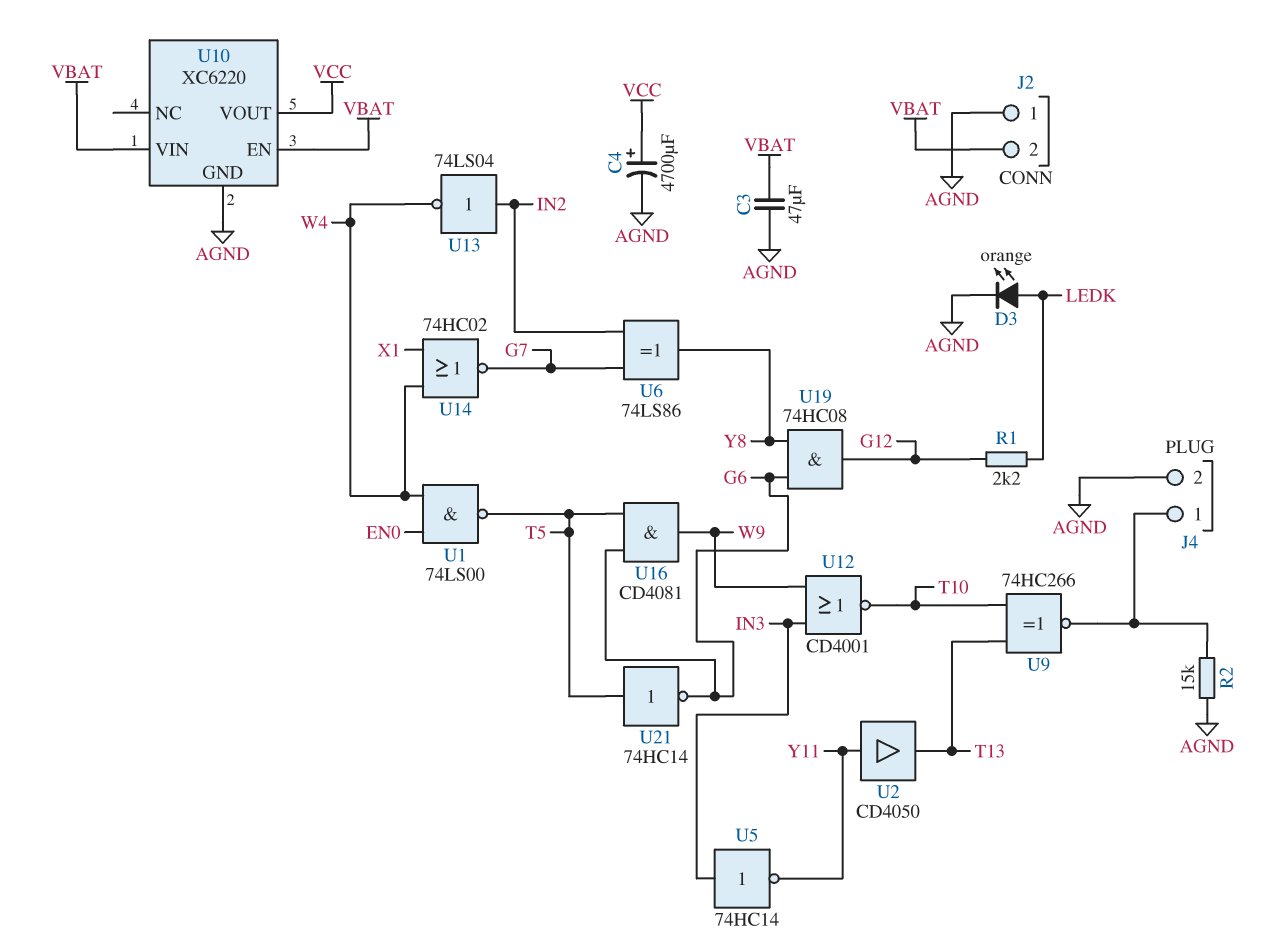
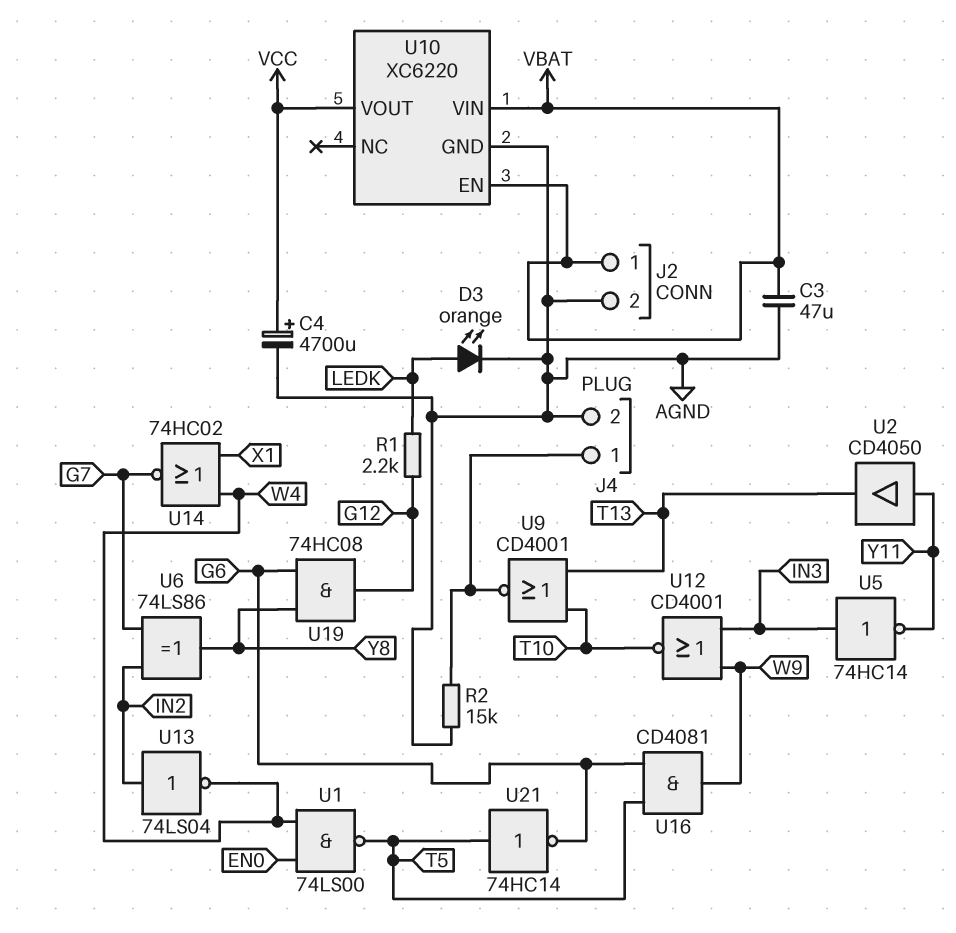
J2 pin 1: AGND -> VBAT
J2 pin 2: VBAT -> AGND
U9: XNOR 74HC266 (in T10, in T13, out J4/1) -> NOR CD4001 (in T10, in T13, out J4/1)

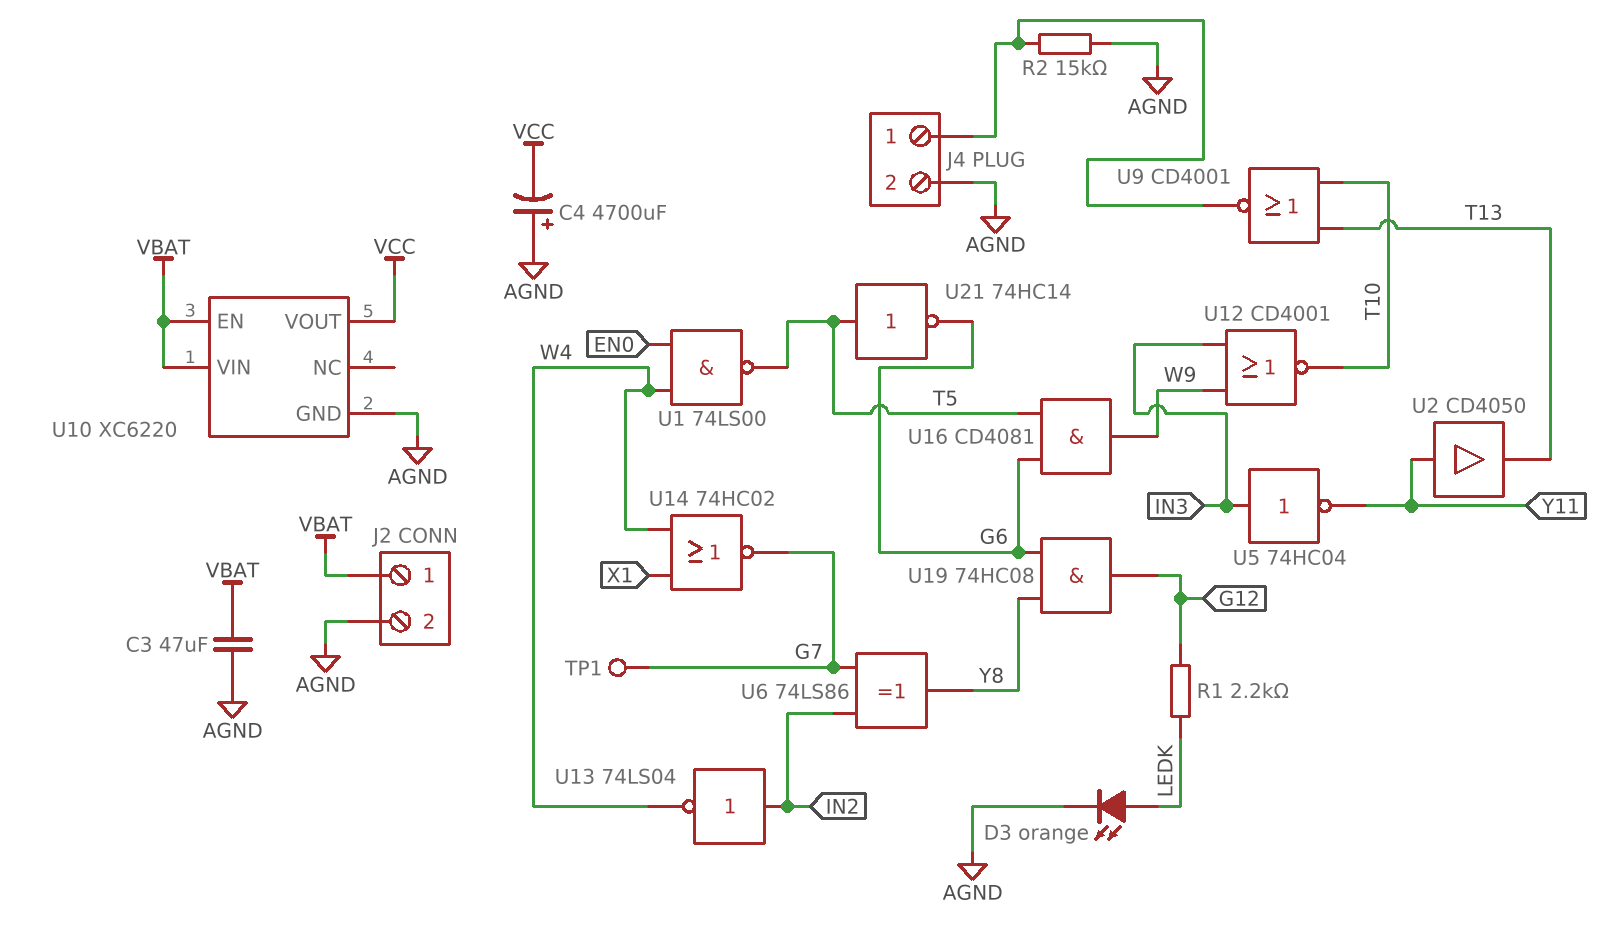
C4: 4700uF (plus VCC, minus AGND) -> 4700uF (plus AGND, minus VCC)
TP1: none -> test point (G7)
U5: NOT 74HC14 (in IN3, out Y11) -> NOT 74HC04 (in IN3, out Y11)

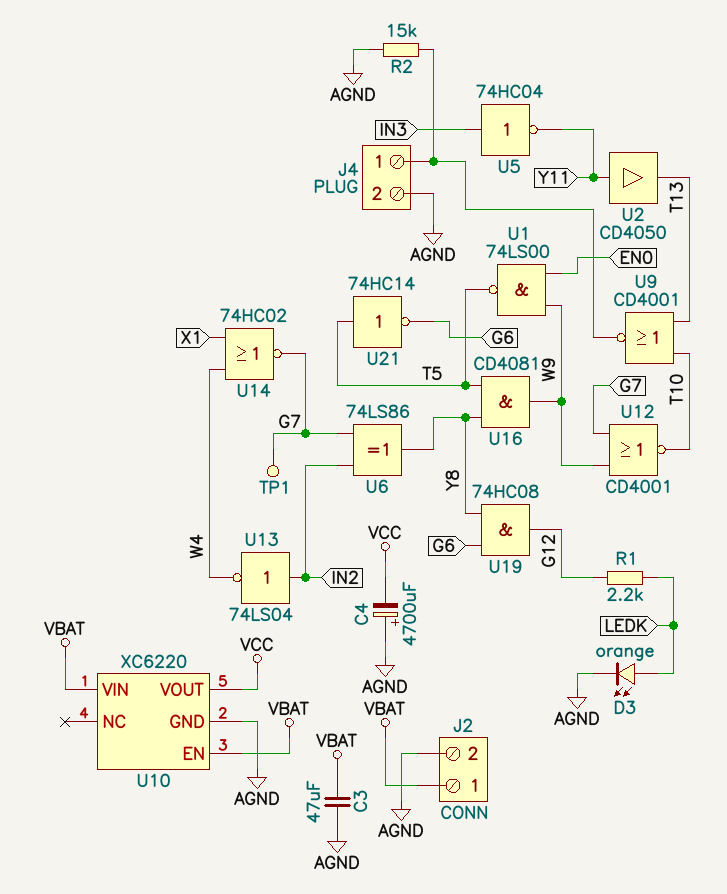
U1: NAND 74LS00 (in EN0, in W4, out T5) -> NAND 74LS00 (in EN0, in W9, out T5)
U12: NOR CD4001 (in IN3, in W9, out T10) -> NOR CD4001 (in G7, in W9, out T10)
U16: AND CD4081 (in G6, in T5, out W9) -> AND CD4081 (in T5, in Y8, out W9)

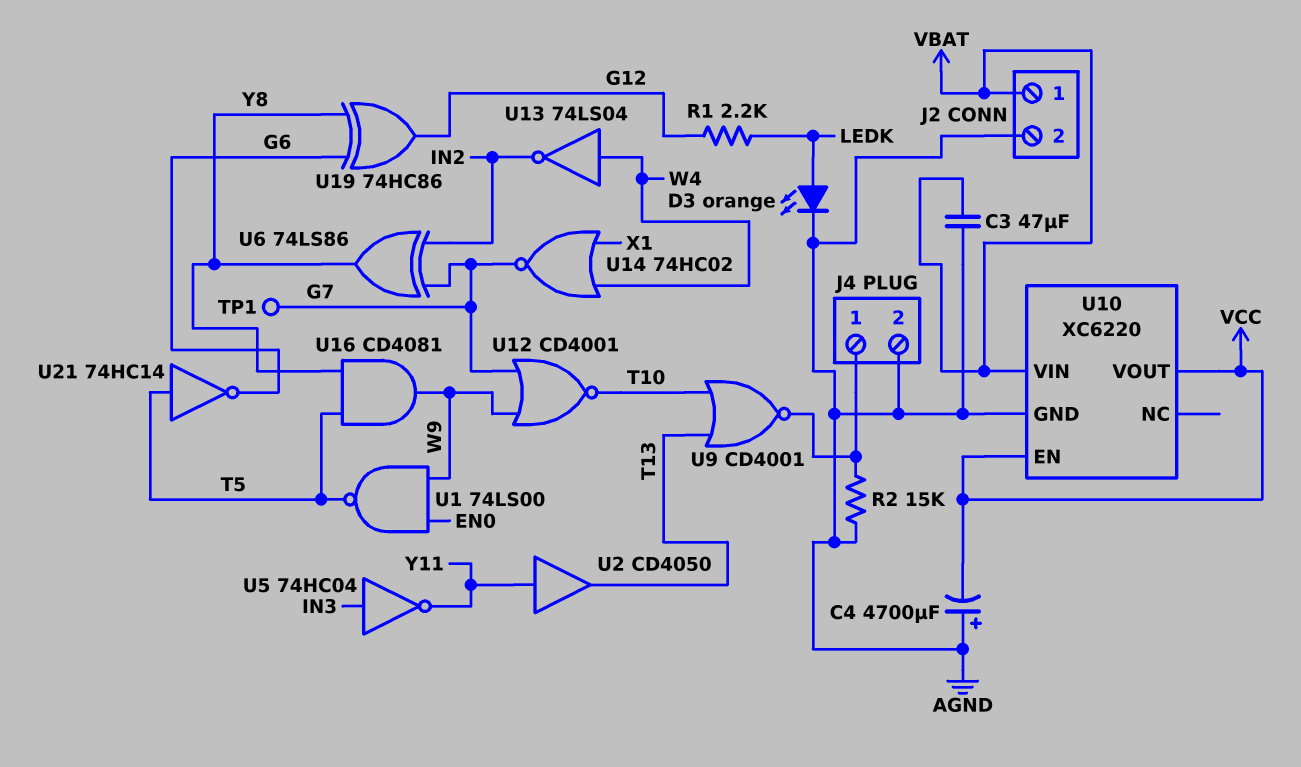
U10 pin EN: VBAT -> VCC
U13: NOT 74LS04 (in IN2, out W4) -> NOT 74LS04 (in W4, out IN2)
U19: AND 74HC08 (in G6, in Y8, out G12) -> XOR 74HC86 (in G6, in Y8, out G12)

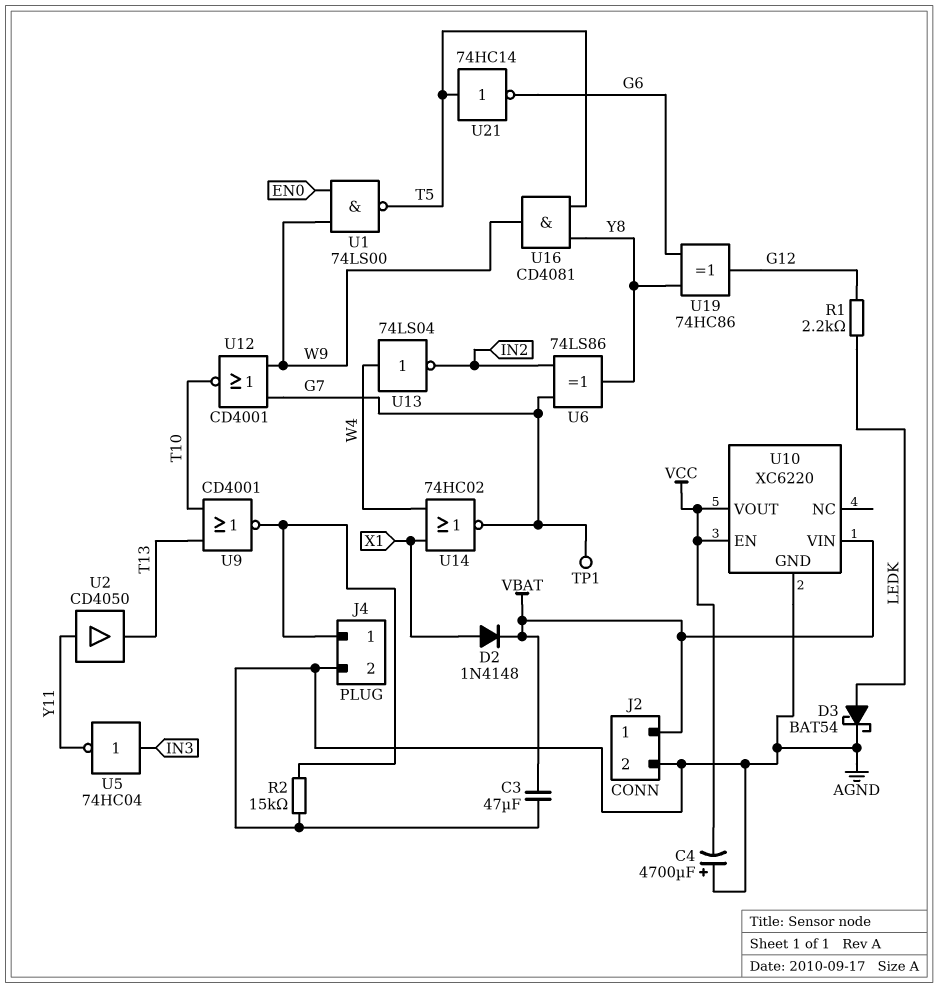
D2: none -> diode 1N4148 (A X1, K VBAT)
D3: LED orange (A LEDK, K AGND) -> schottky BAT54 (A LEDK, K AGND)

